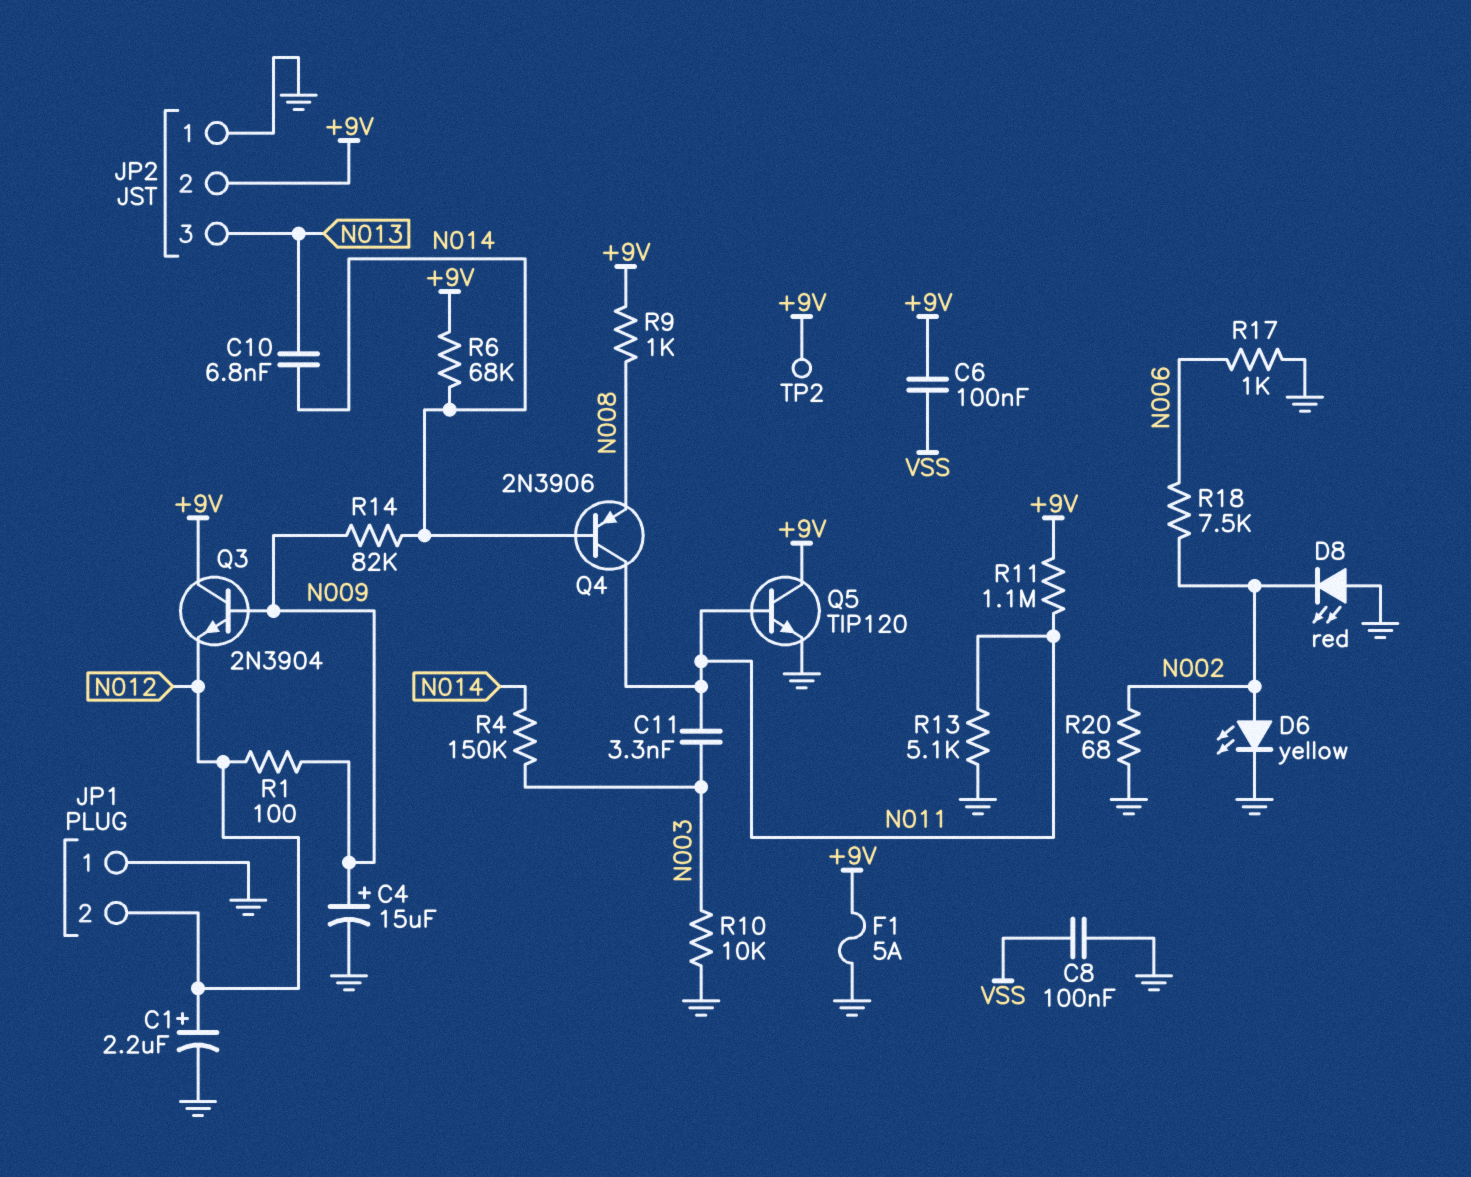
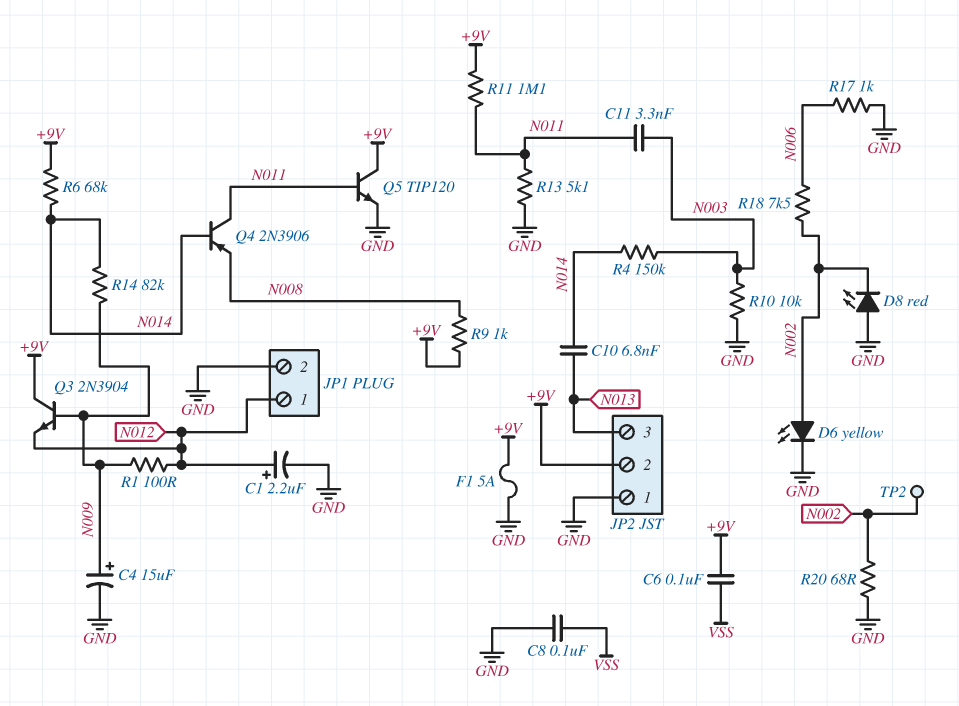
JP1 pin 1: GND -> N012
JP1 pin 2: N012 -> GND
TP2: test point (+9V) -> test point (N002)

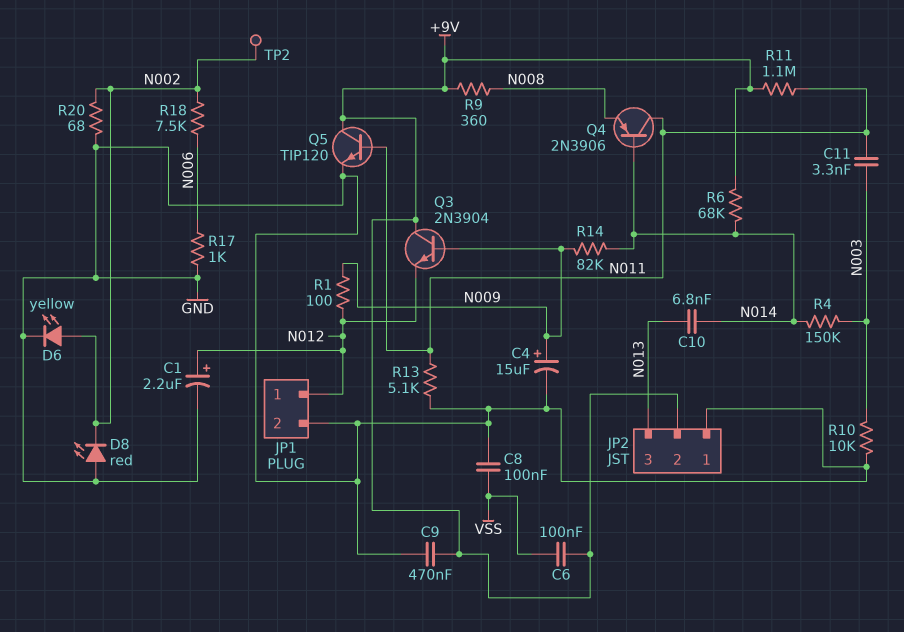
C9: none -> 470nF (+9V, GND)
F1: 5A (+9V, GND) -> none
R9: 1k (+9V, N008) -> 360 (+9V, N008)

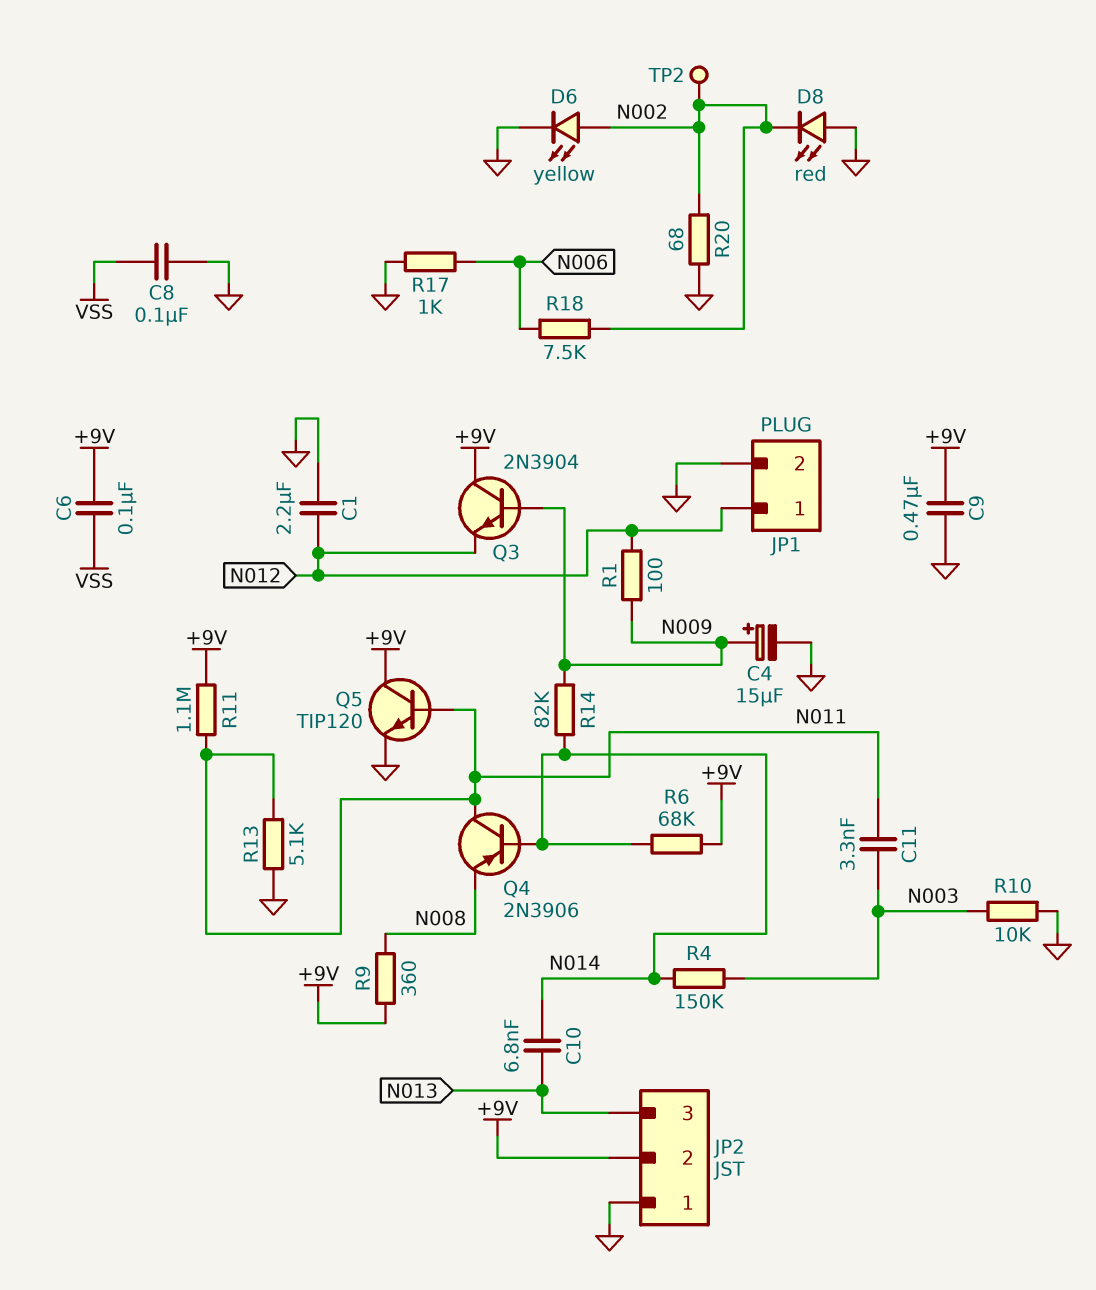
C1: 2.2uF (plus N012, minus GND) -> 2.2uF (GND, N012)

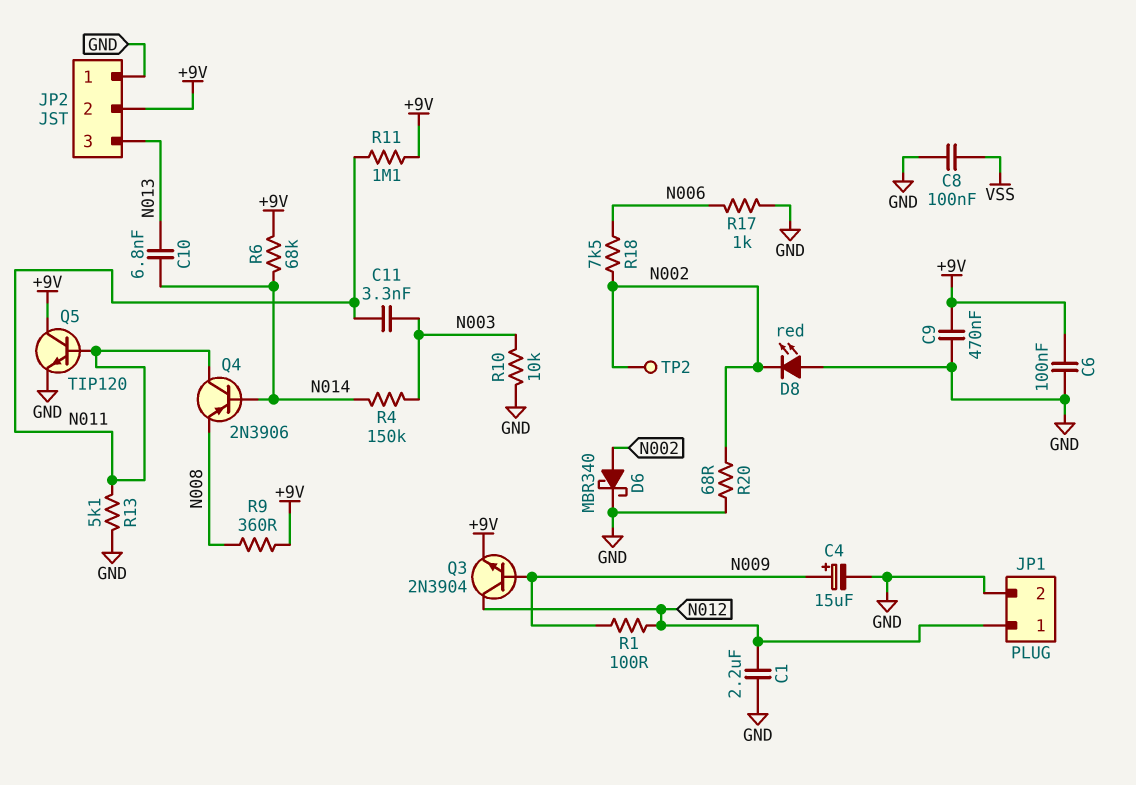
C6: 100nF (+9V, VSS) -> 100nF (+9V, GND)
D6: LED yellow (A N002, K GND) -> schottky MBR340 (A N002, K GND)
Q3: NPN 2N3904 (B N009, C +9V, E N012) -> NPN 2N3904 (B N009, C N012, E +9V)
R14: 82k (N009, N014) -> none

